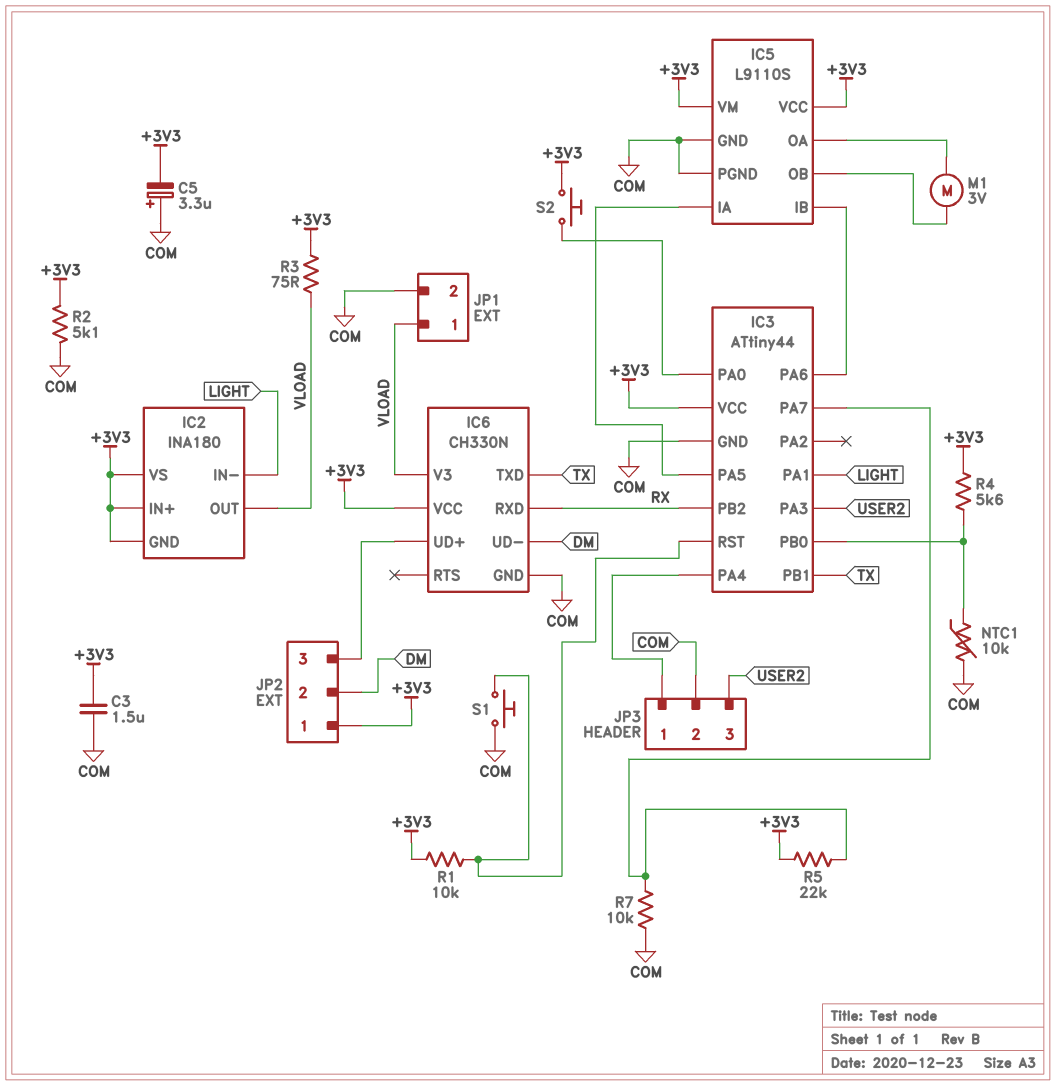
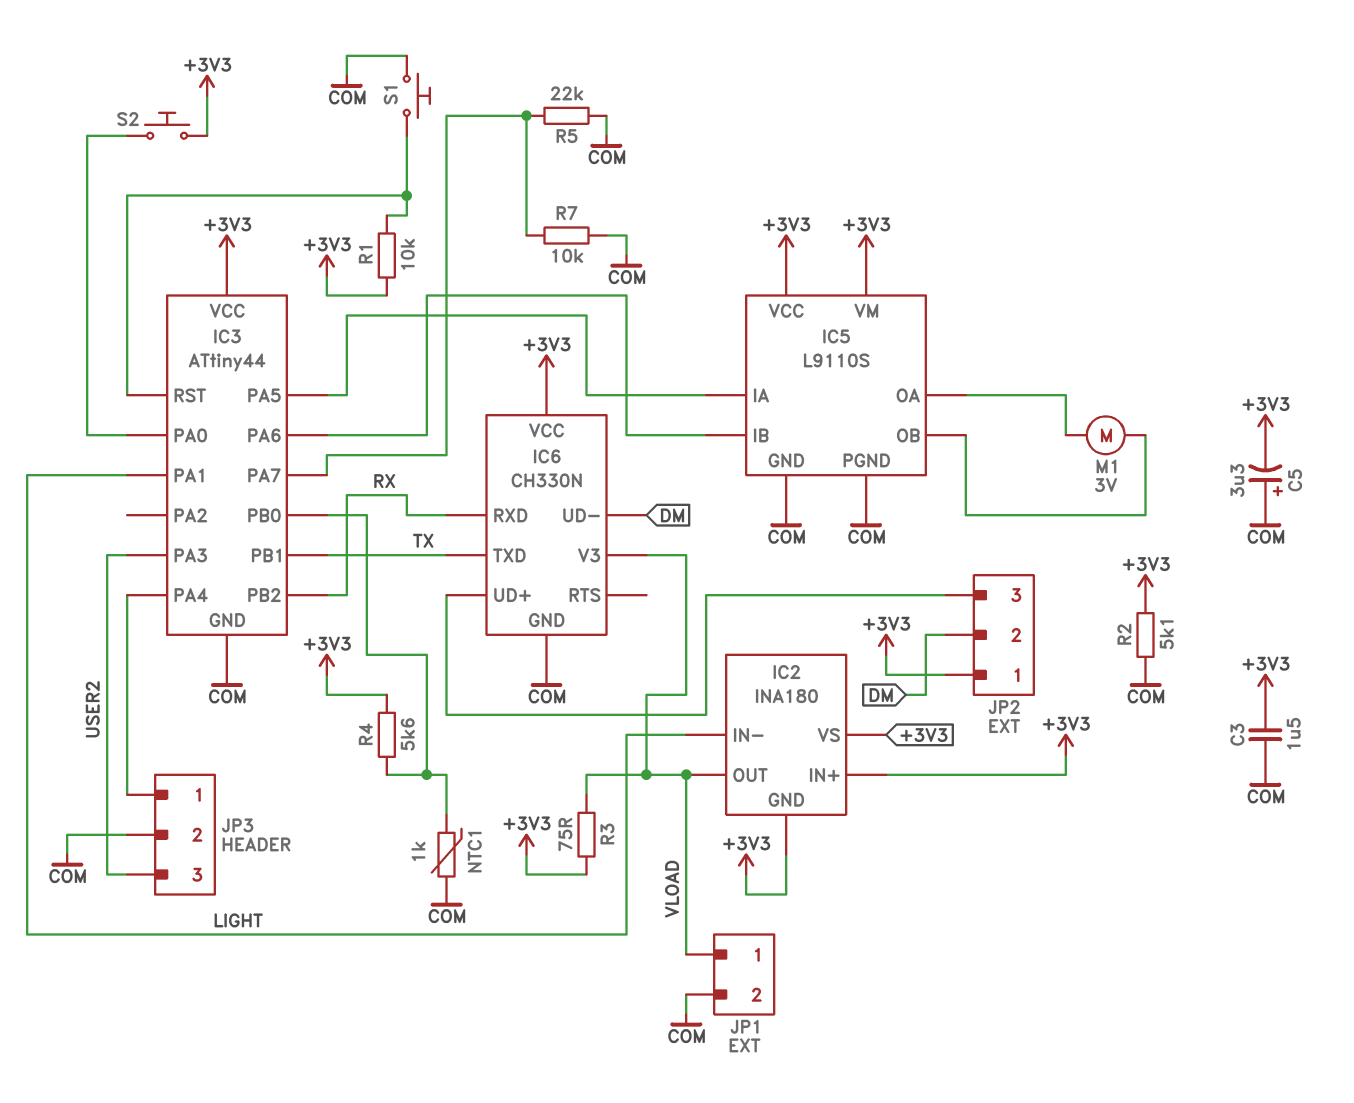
NTC1: 10k (COM, IC3/PB0) -> 1k (COM, IC3/PB0)
R5: 22k (+3V3, IC3/PA7) -> 22k (COM, IC3/PA7)

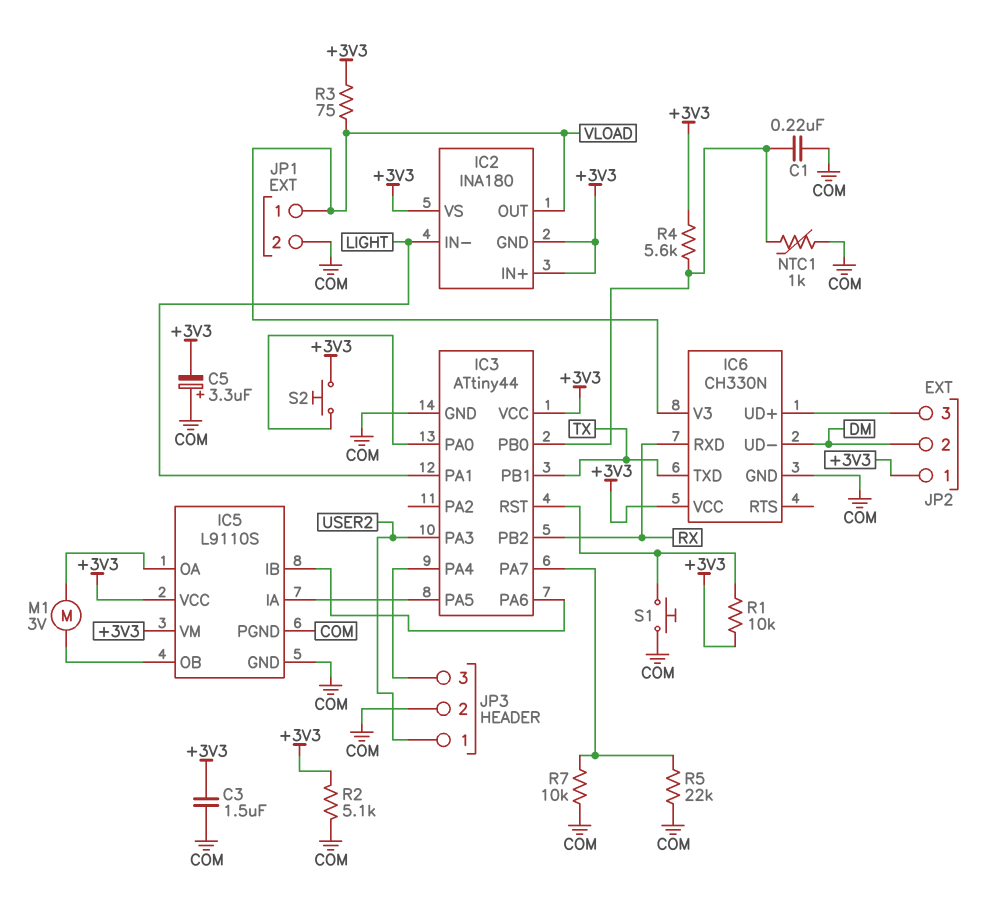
C1: none -> 220nF (COM, IC3/PB0)
JP3 pin 1: IC3/PA4 -> USER2
JP3 pin 3: USER2 -> IC3/PA4

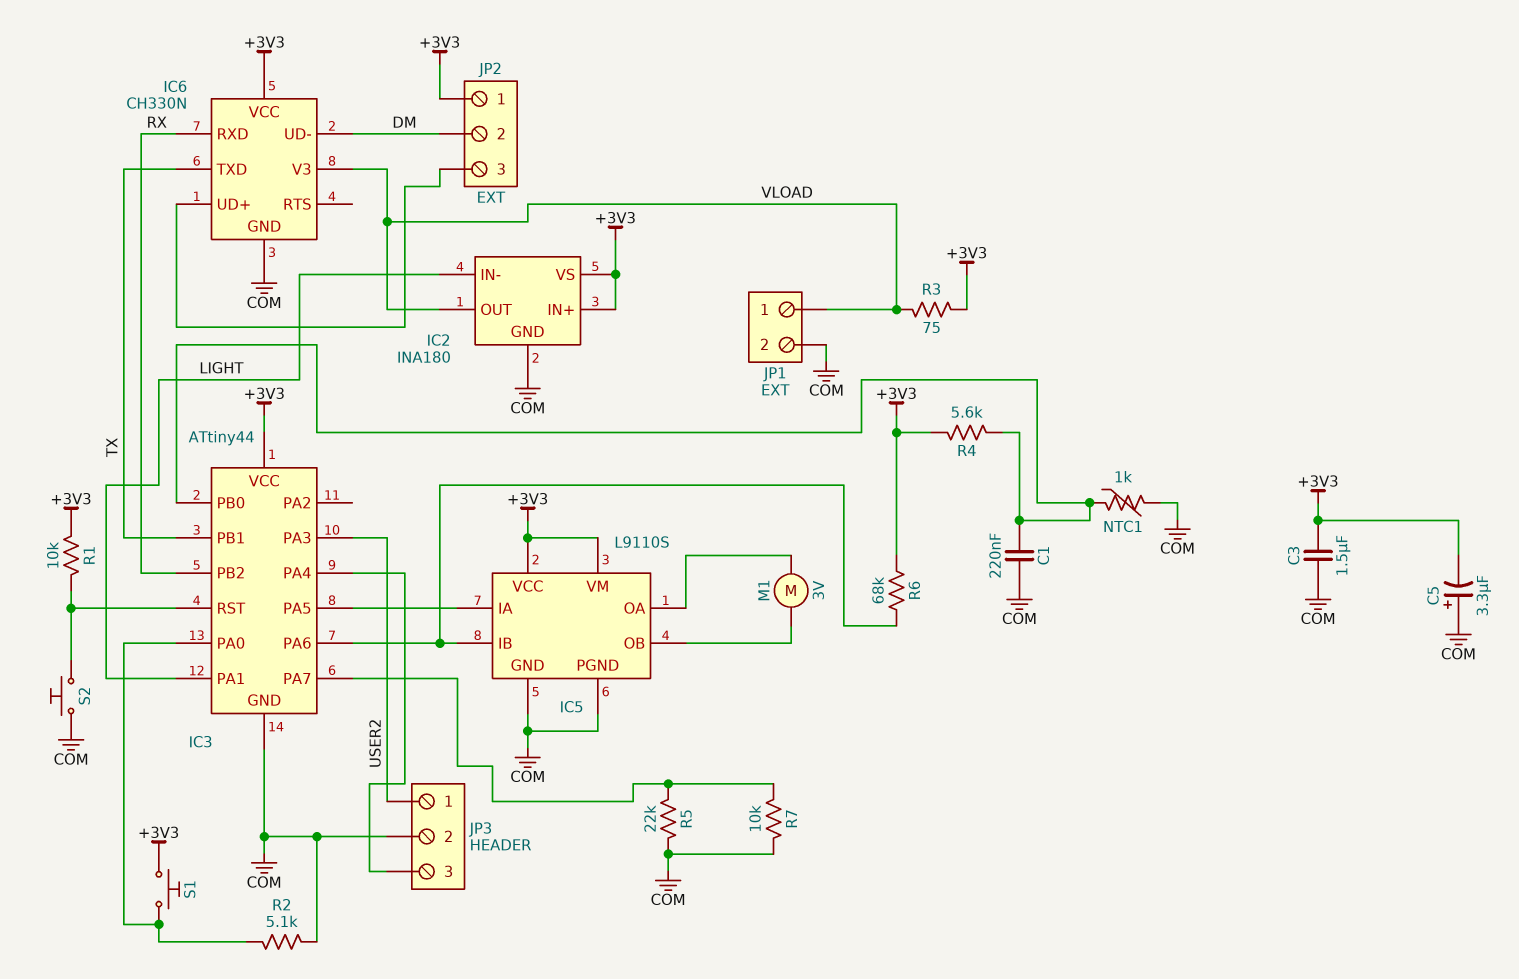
IC2 pin GND: +3V3 -> COM
R2: 5.1k (+3V3, COM) -> 5.1k (COM, IC3/PA0)
R6: none -> 68k (+3V3, IC3/PA6)
S1: button (COM, IC3/RST) -> button (+3V3, IC3/PA0)
S2: button (+3V3, IC3/PA0) -> button (COM, IC3/RST)

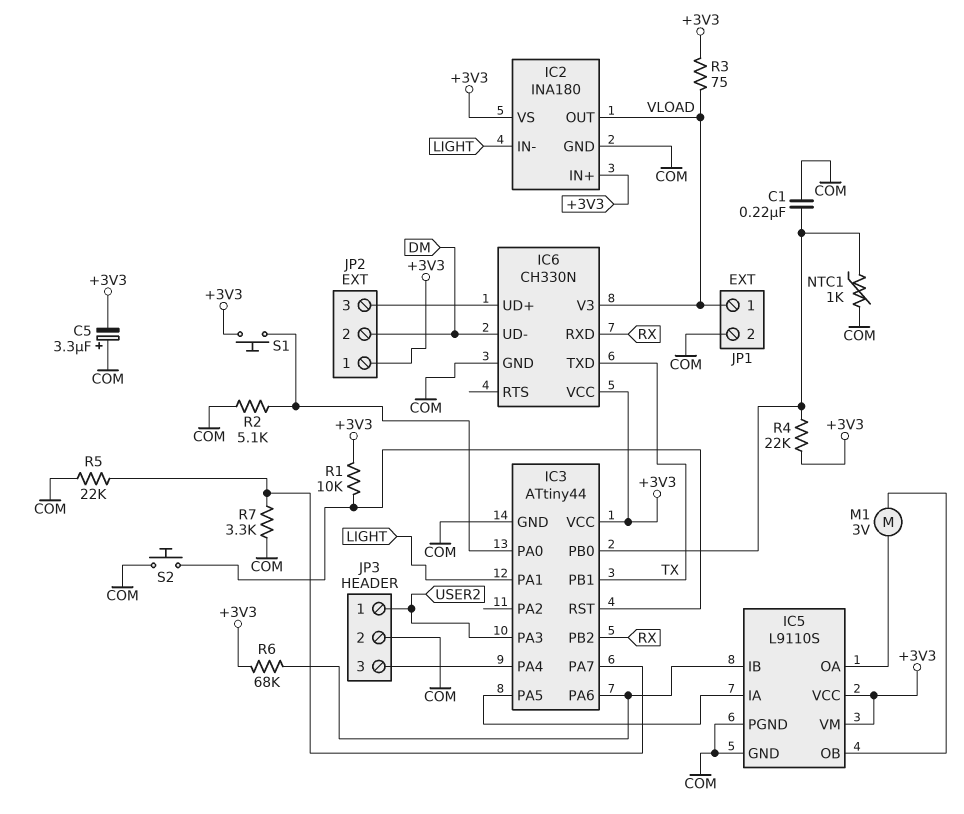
C3: 1.5uF (+3V3, COM) -> none
R4: 5.6k (+3V3, IC3/PB0) -> 22k (+3V3, IC3/PB0)
R7: 10k (COM, IC3/PA7) -> 3.3k (COM, IC3/PA7)

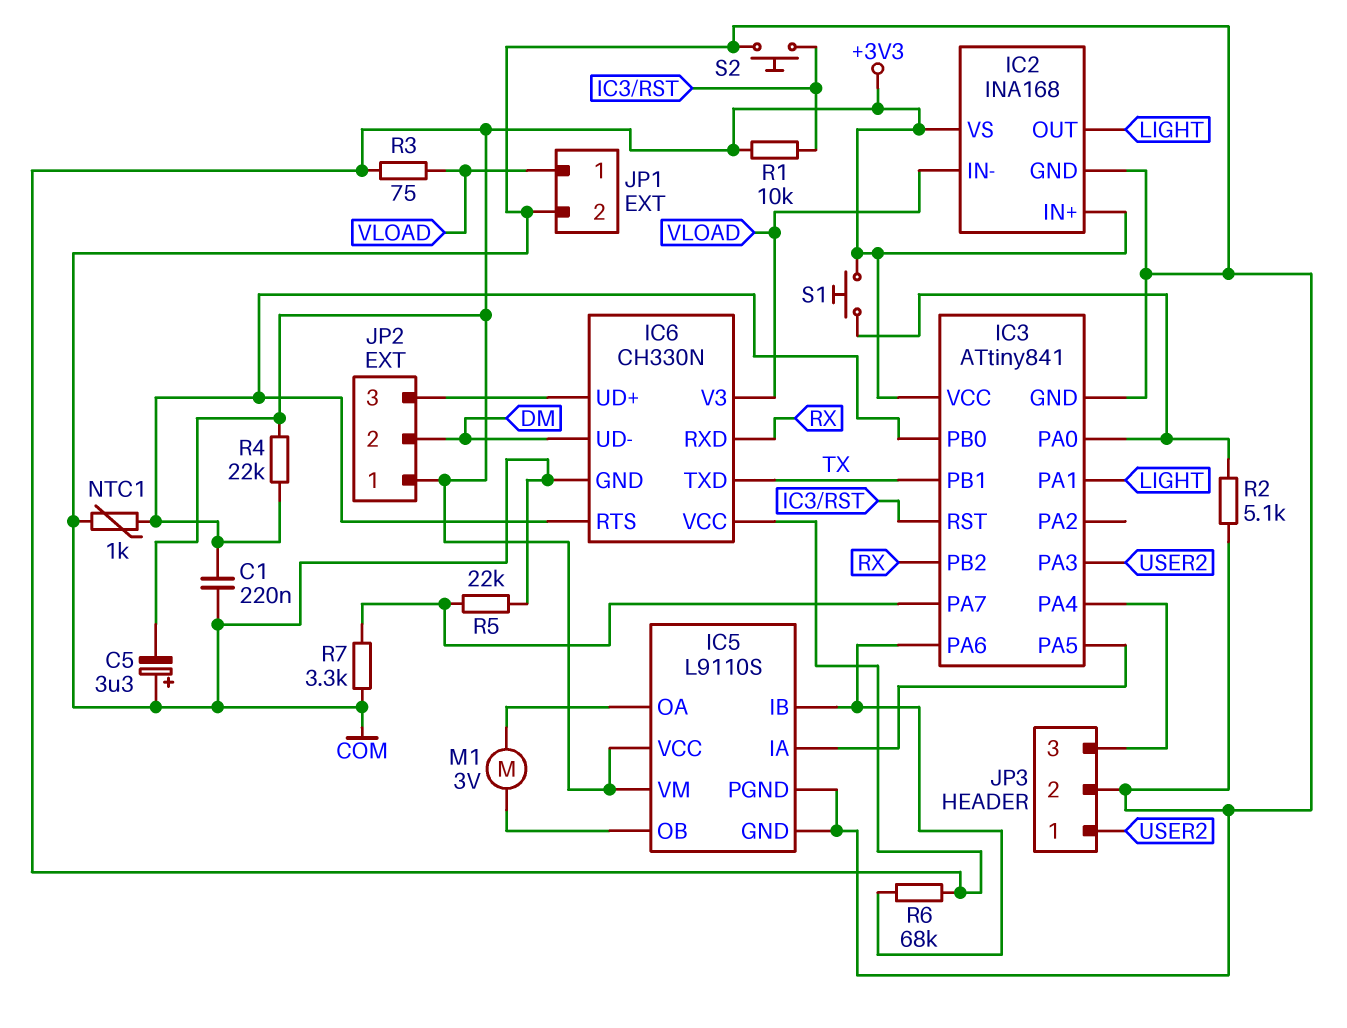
IC2: INA180 -> INA168
IC2 pin IN-: LIGHT -> VLOAD
IC2 pin OUT: VLOAD -> LIGHT
IC3: ATtiny44 -> ATtiny841
IC6 pin RTS: none -> IC3/PB0

